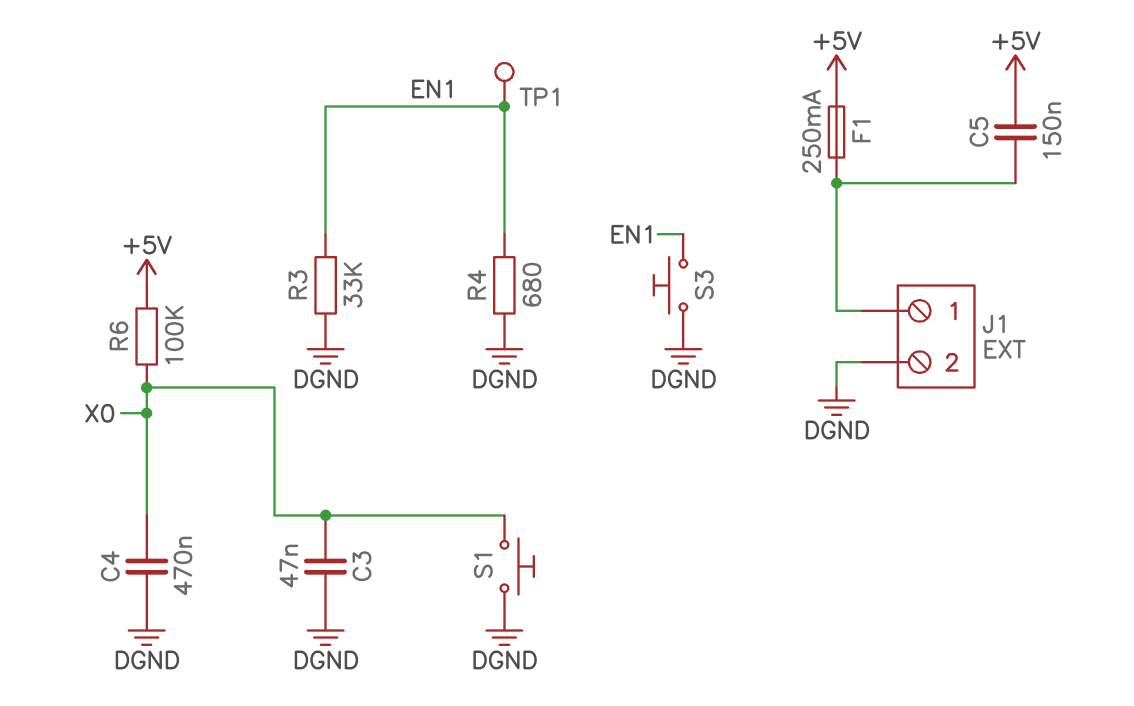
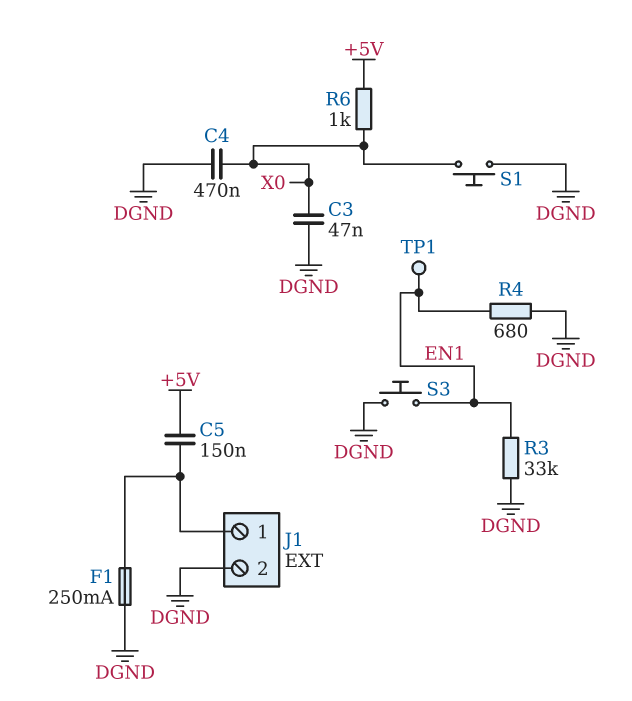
F1: 250mA (+5V, J1/1) -> 250mA (DGND, J1/1)
R6: 100k (+5V, X0) -> 1k (+5V, X0)

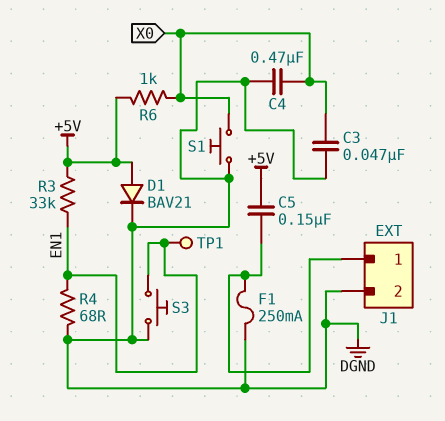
D1: none -> diode BAV21 (A +5V, K DGND)
R3: 33k (DGND, EN1) -> 33k (+5V, EN1)
R4: 680 (DGND, EN1) -> 68 (DGND, EN1)

